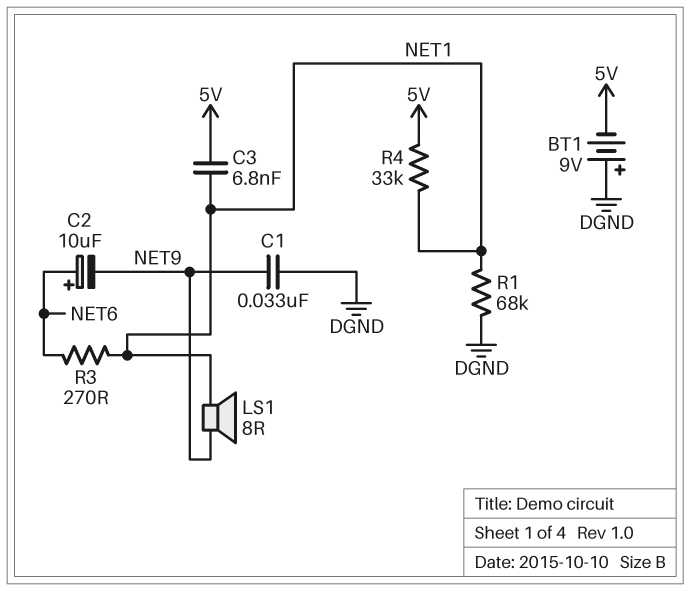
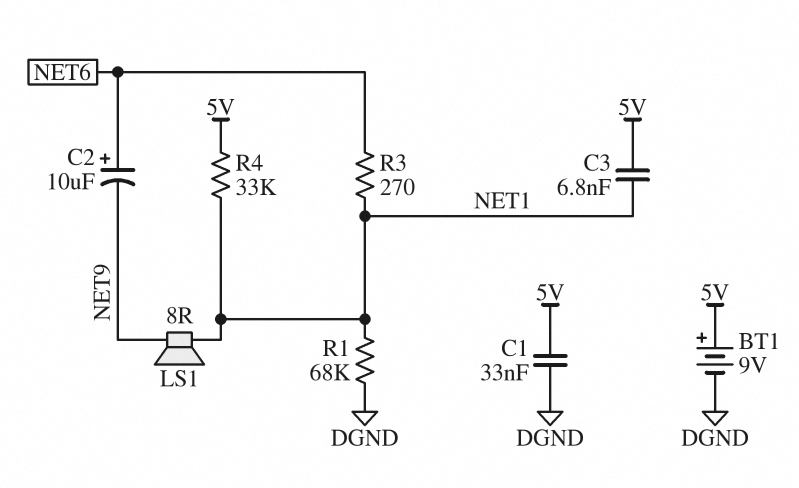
BT1: 9V (plus DGND, minus 5V) -> 9V (plus 5V, minus DGND)
C1: 33nF (DGND, NET9) -> 33nF (5V, DGND)

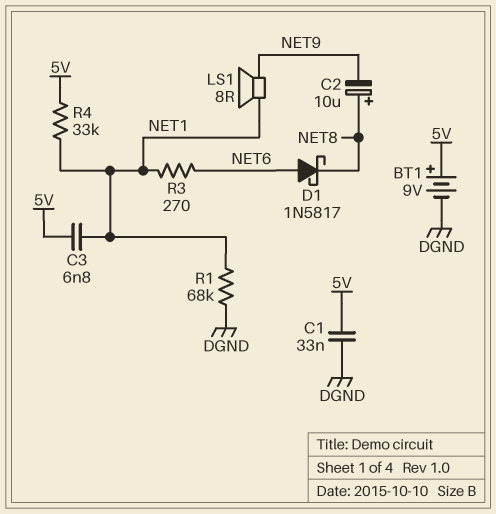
C2: 10uF (plus NET6, minus NET9) -> 10uF (plus NET8, minus NET9)
D1: none -> schottky 1N5817 (A NET6, K NET8)

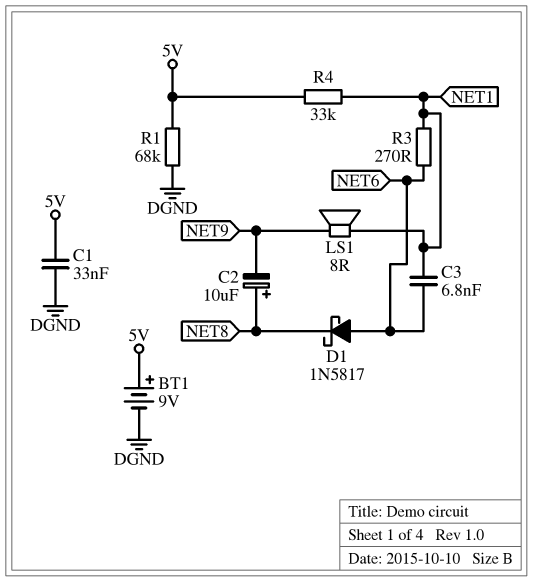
C3: 6.8nF (5V, NET1) -> 6.8nF (NET1, NET6)
R1: 68k (DGND, NET1) -> 68k (5V, DGND)

